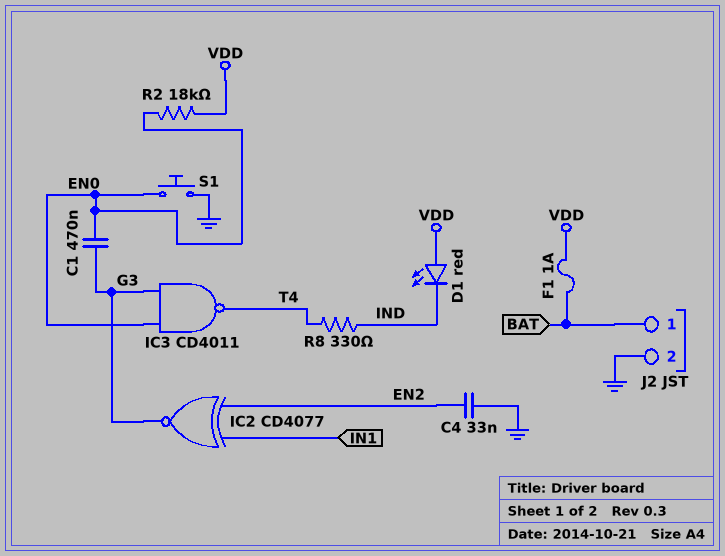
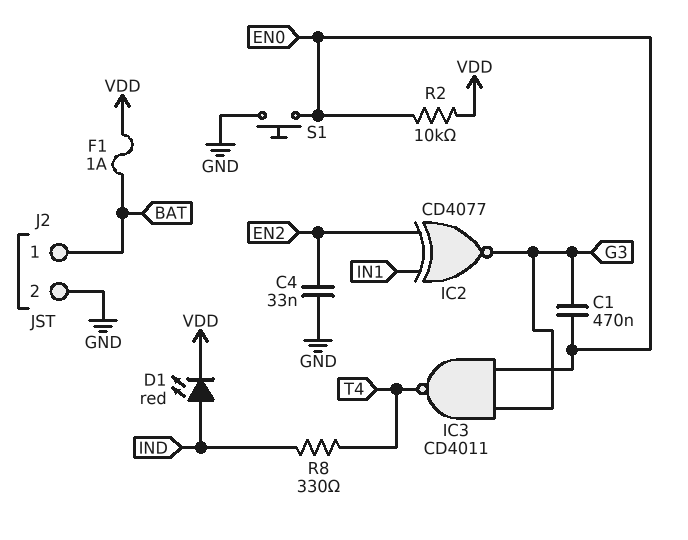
D1: LED red (A VDD, K IND) -> LED red (A IND, K VDD)
R2: 18k (EN0, VDD) -> 10k (EN0, VDD)

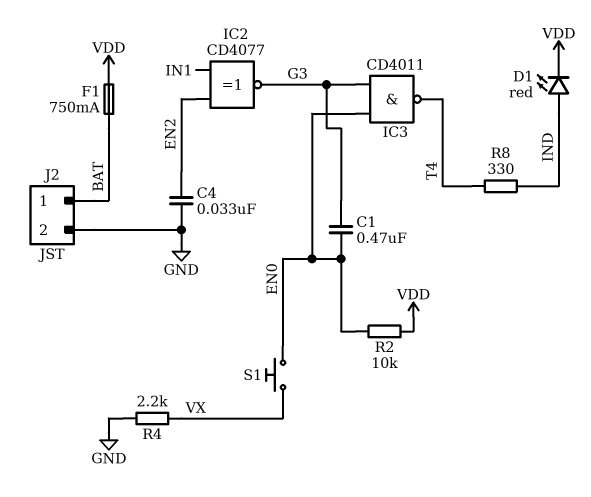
F1: 1A (BAT, VDD) -> 750mA (BAT, VDD)
R4: none -> 2.2k (GND, VX)
S1: button (EN0, GND) -> button (EN0, VX)

